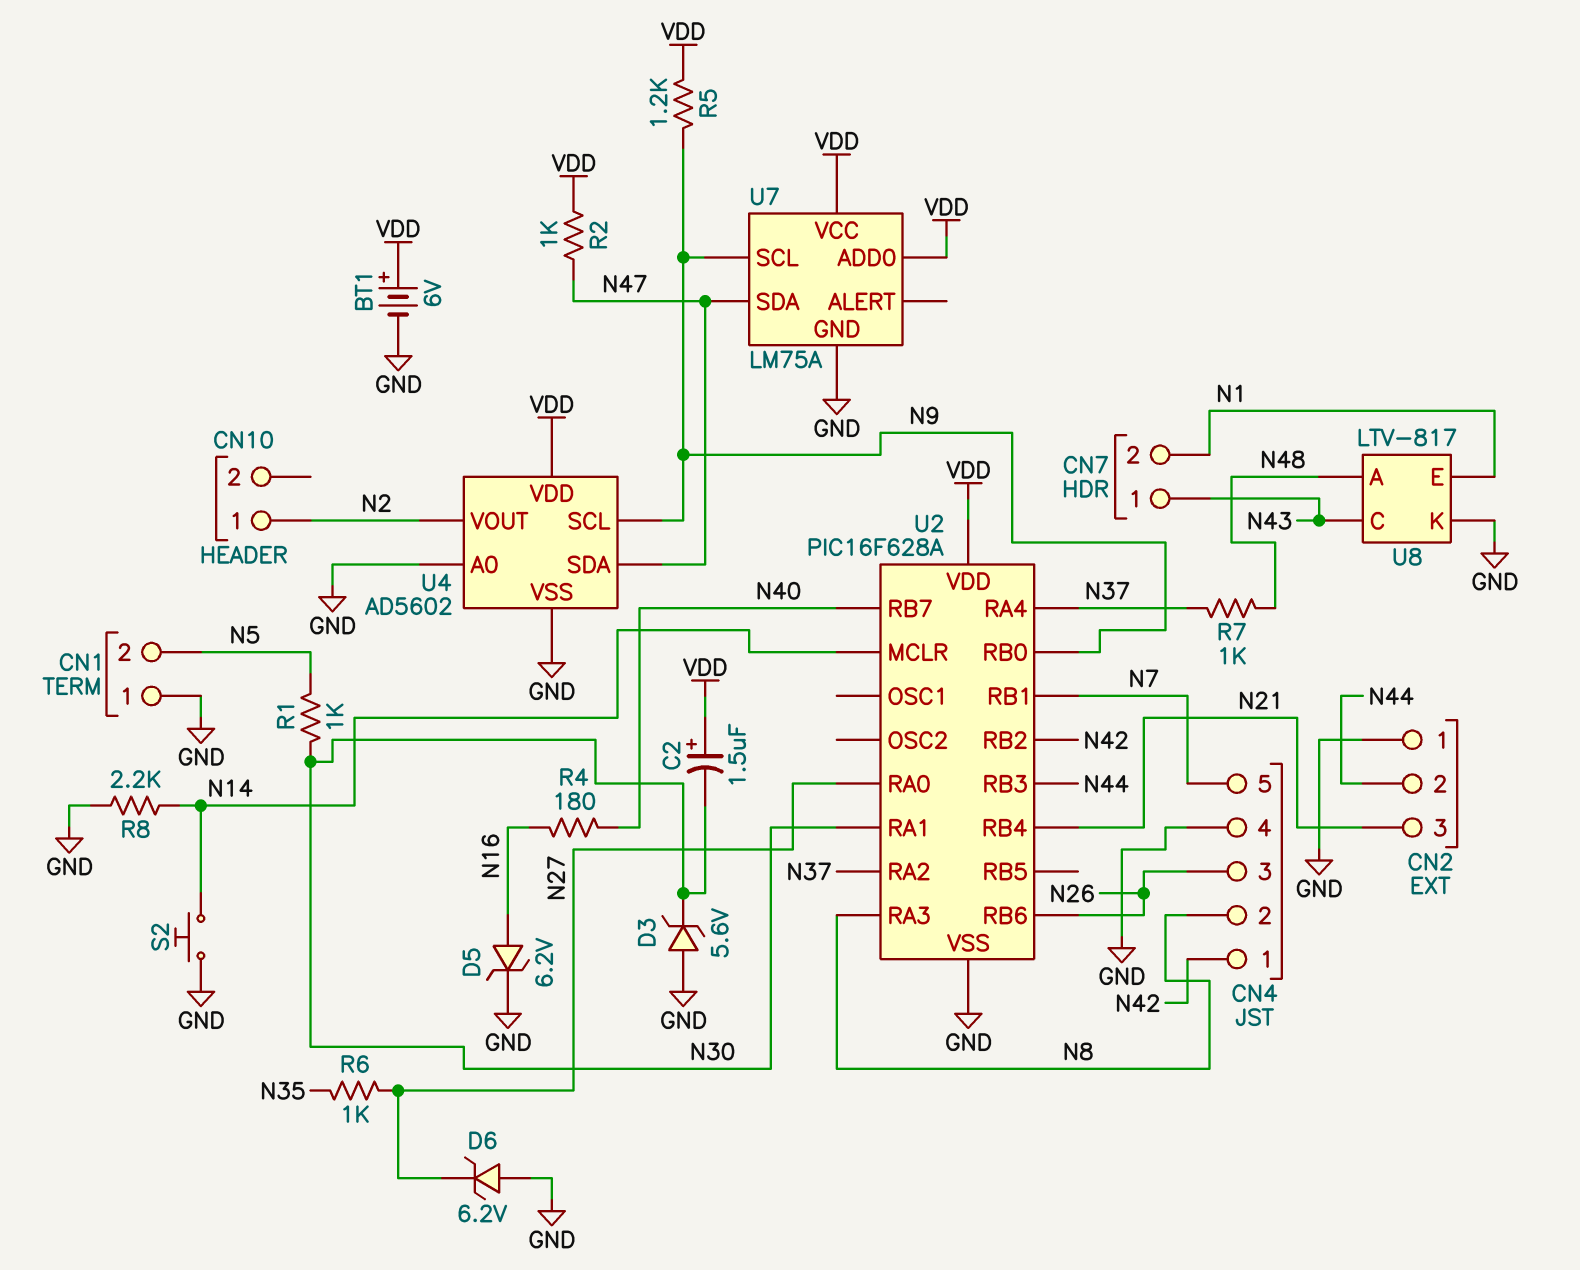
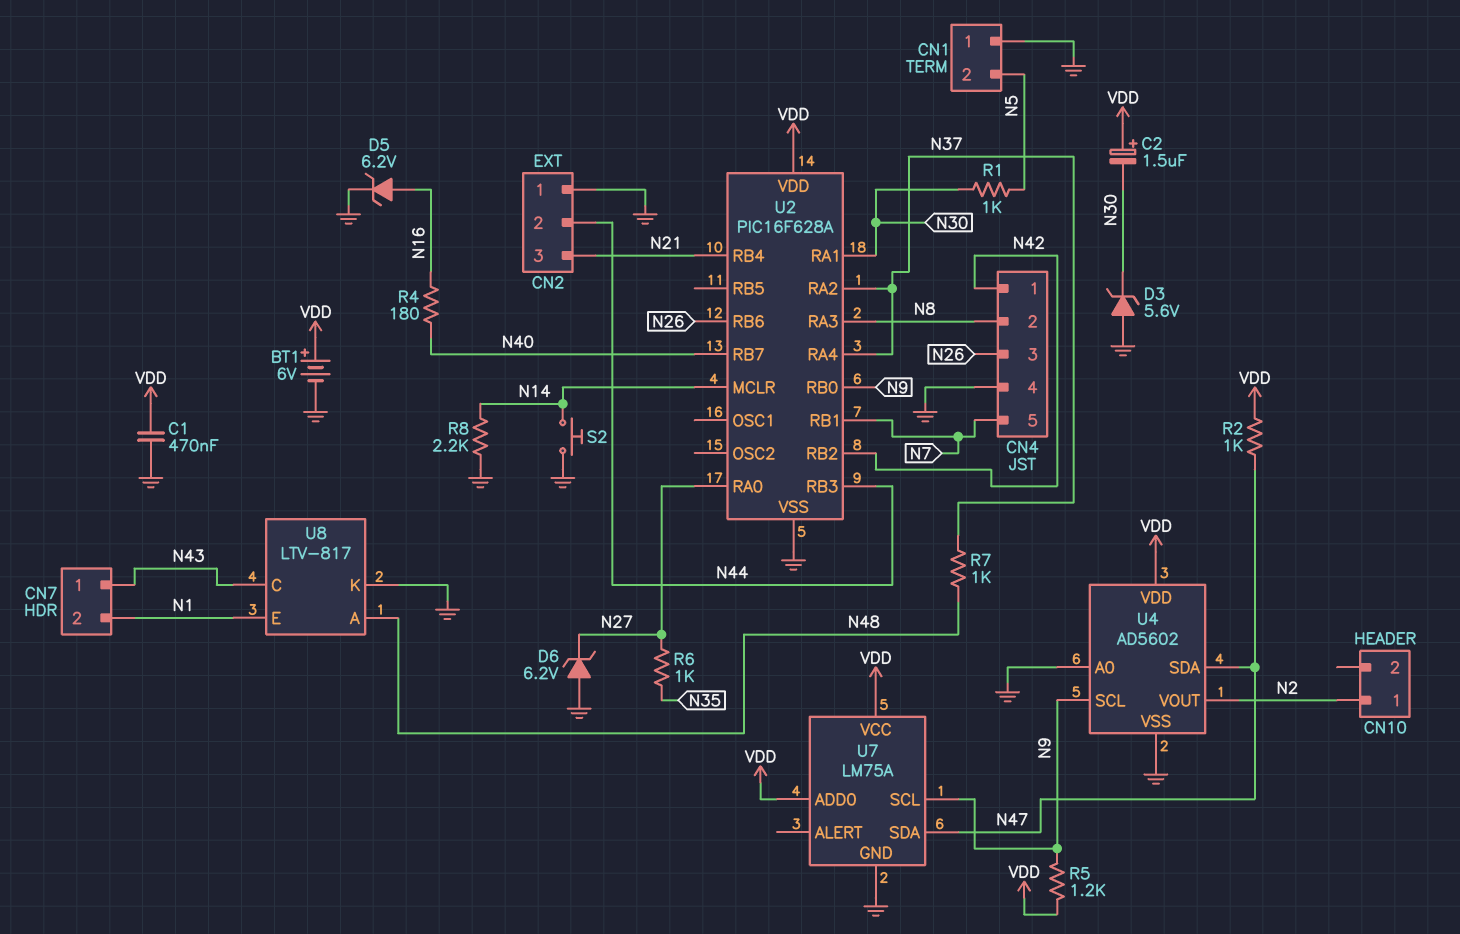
C1: none -> 470nF (GND, VDD)

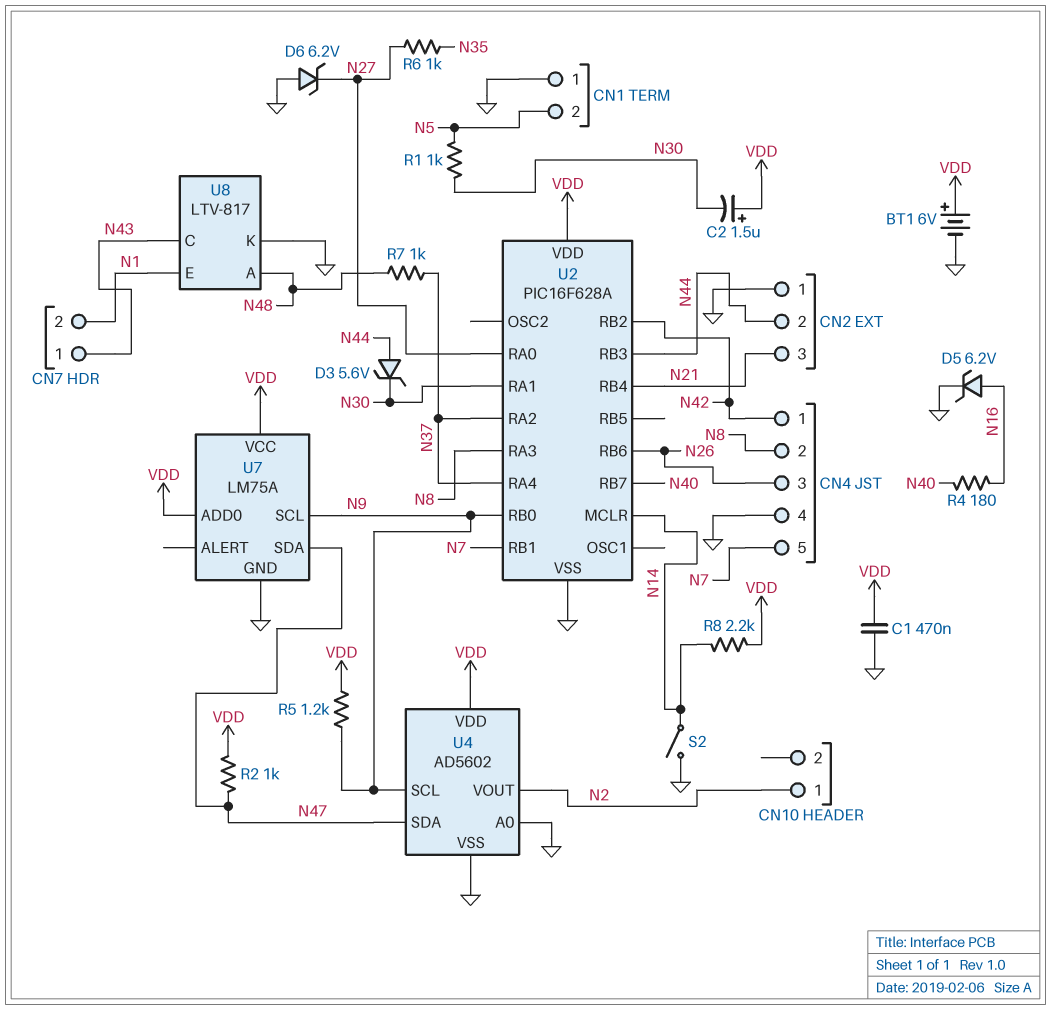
D3: zener 5.6V (A GND, K N30) -> zener 5.6V (A N44, K N30)
R8: 2.2k (GND, N14) -> 2.2k (N14, VDD)
S2: button (GND, N14) -> switch (GND, N14)

